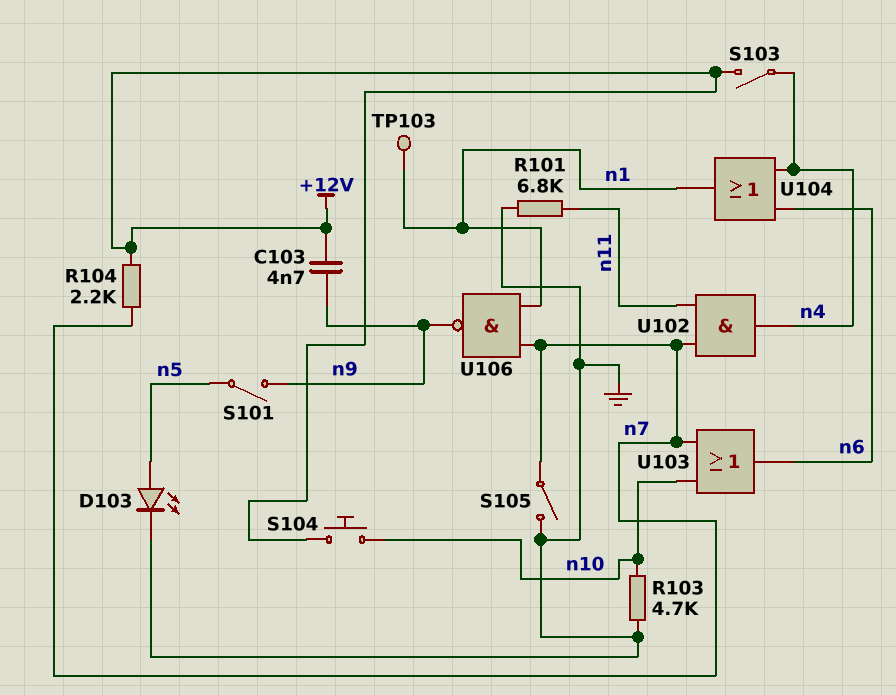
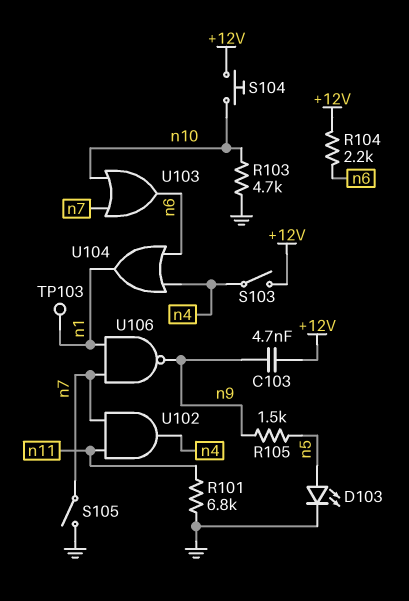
R104: 2.2k (+12V, n7) -> 2.2k (+12V, n6)
R105: none -> 1.5k (n5, n9)
S101: switch (n5, n9) -> none

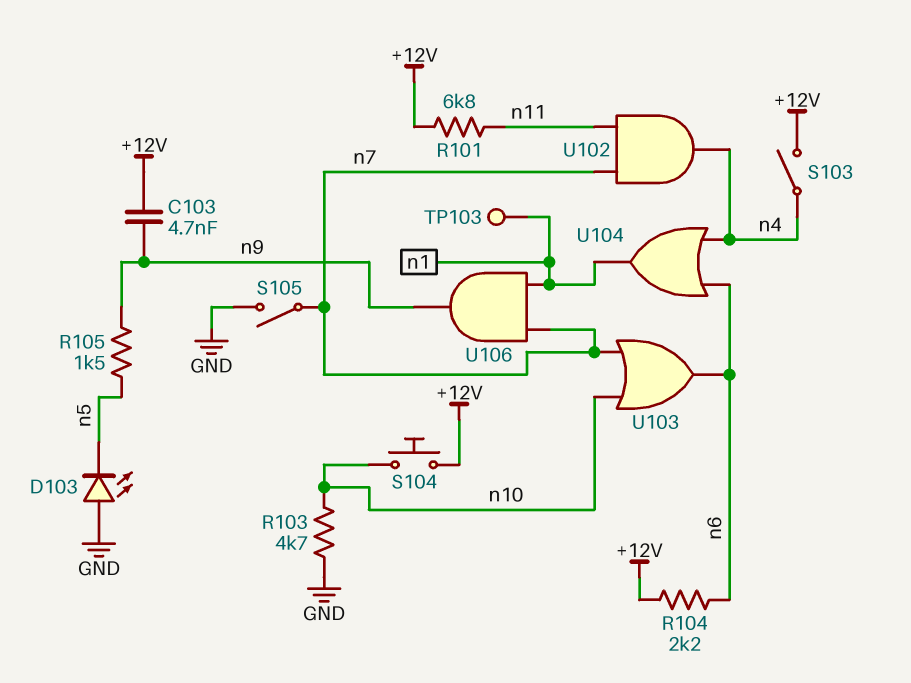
D103: LED (A n5, K GND) -> LED (A GND, K n5)
R101: 6.8k (GND, n11) -> 6.8k (+12V, n11)
U106: NAND (in n1, in n7, out n9) -> AND (in n1, in n7, out n9)

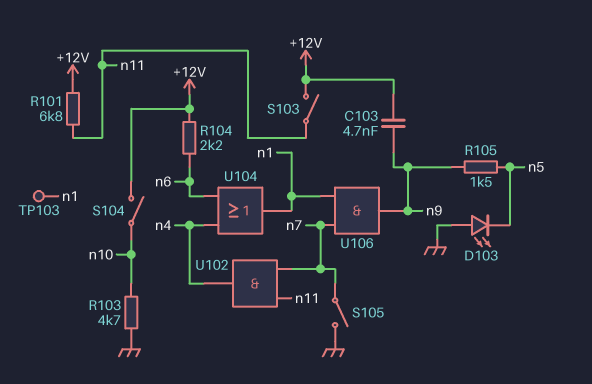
S103: switch (+12V, n4) -> switch (+12V, n11)
S104: button (+12V, n10) -> switch (+12V, n10)
U103: OR (in n7, in n10, out n6) -> none

